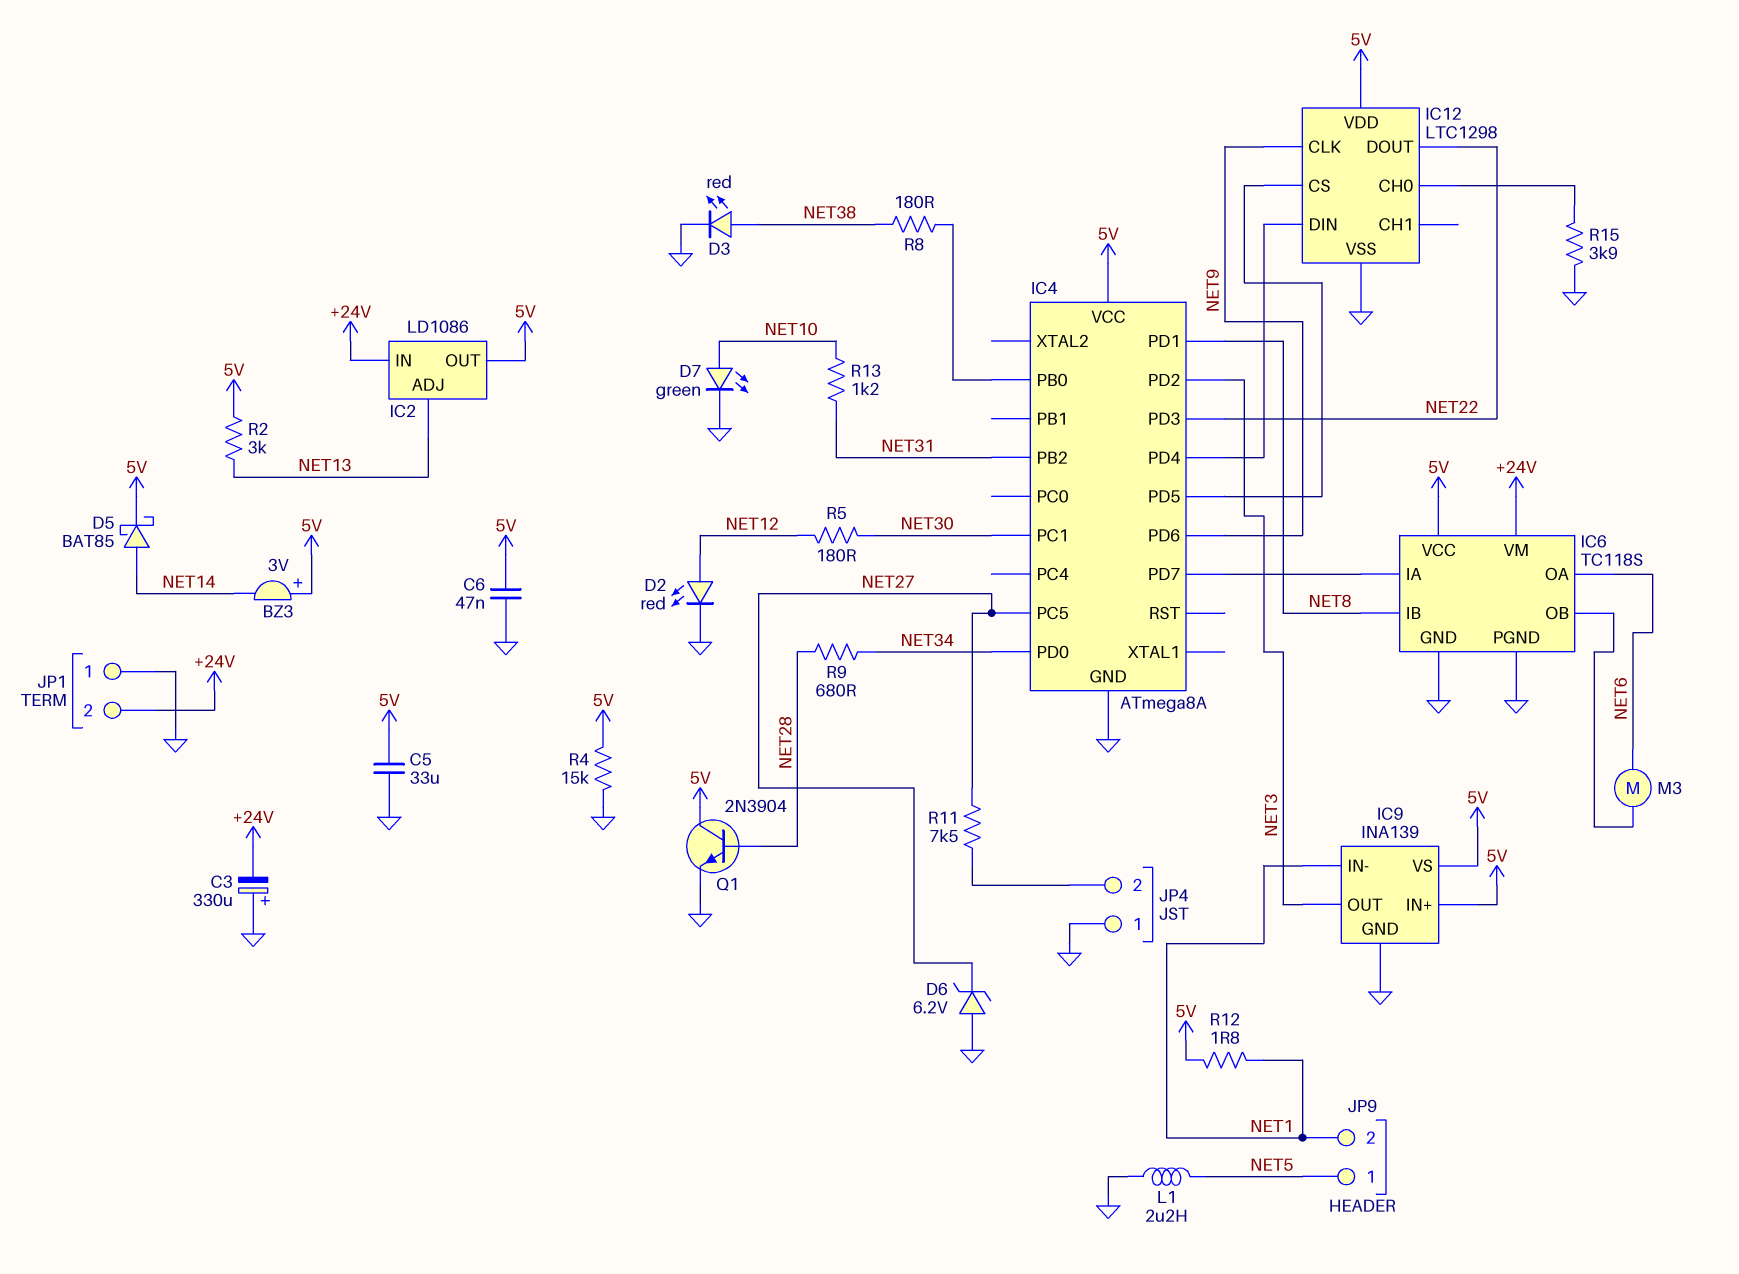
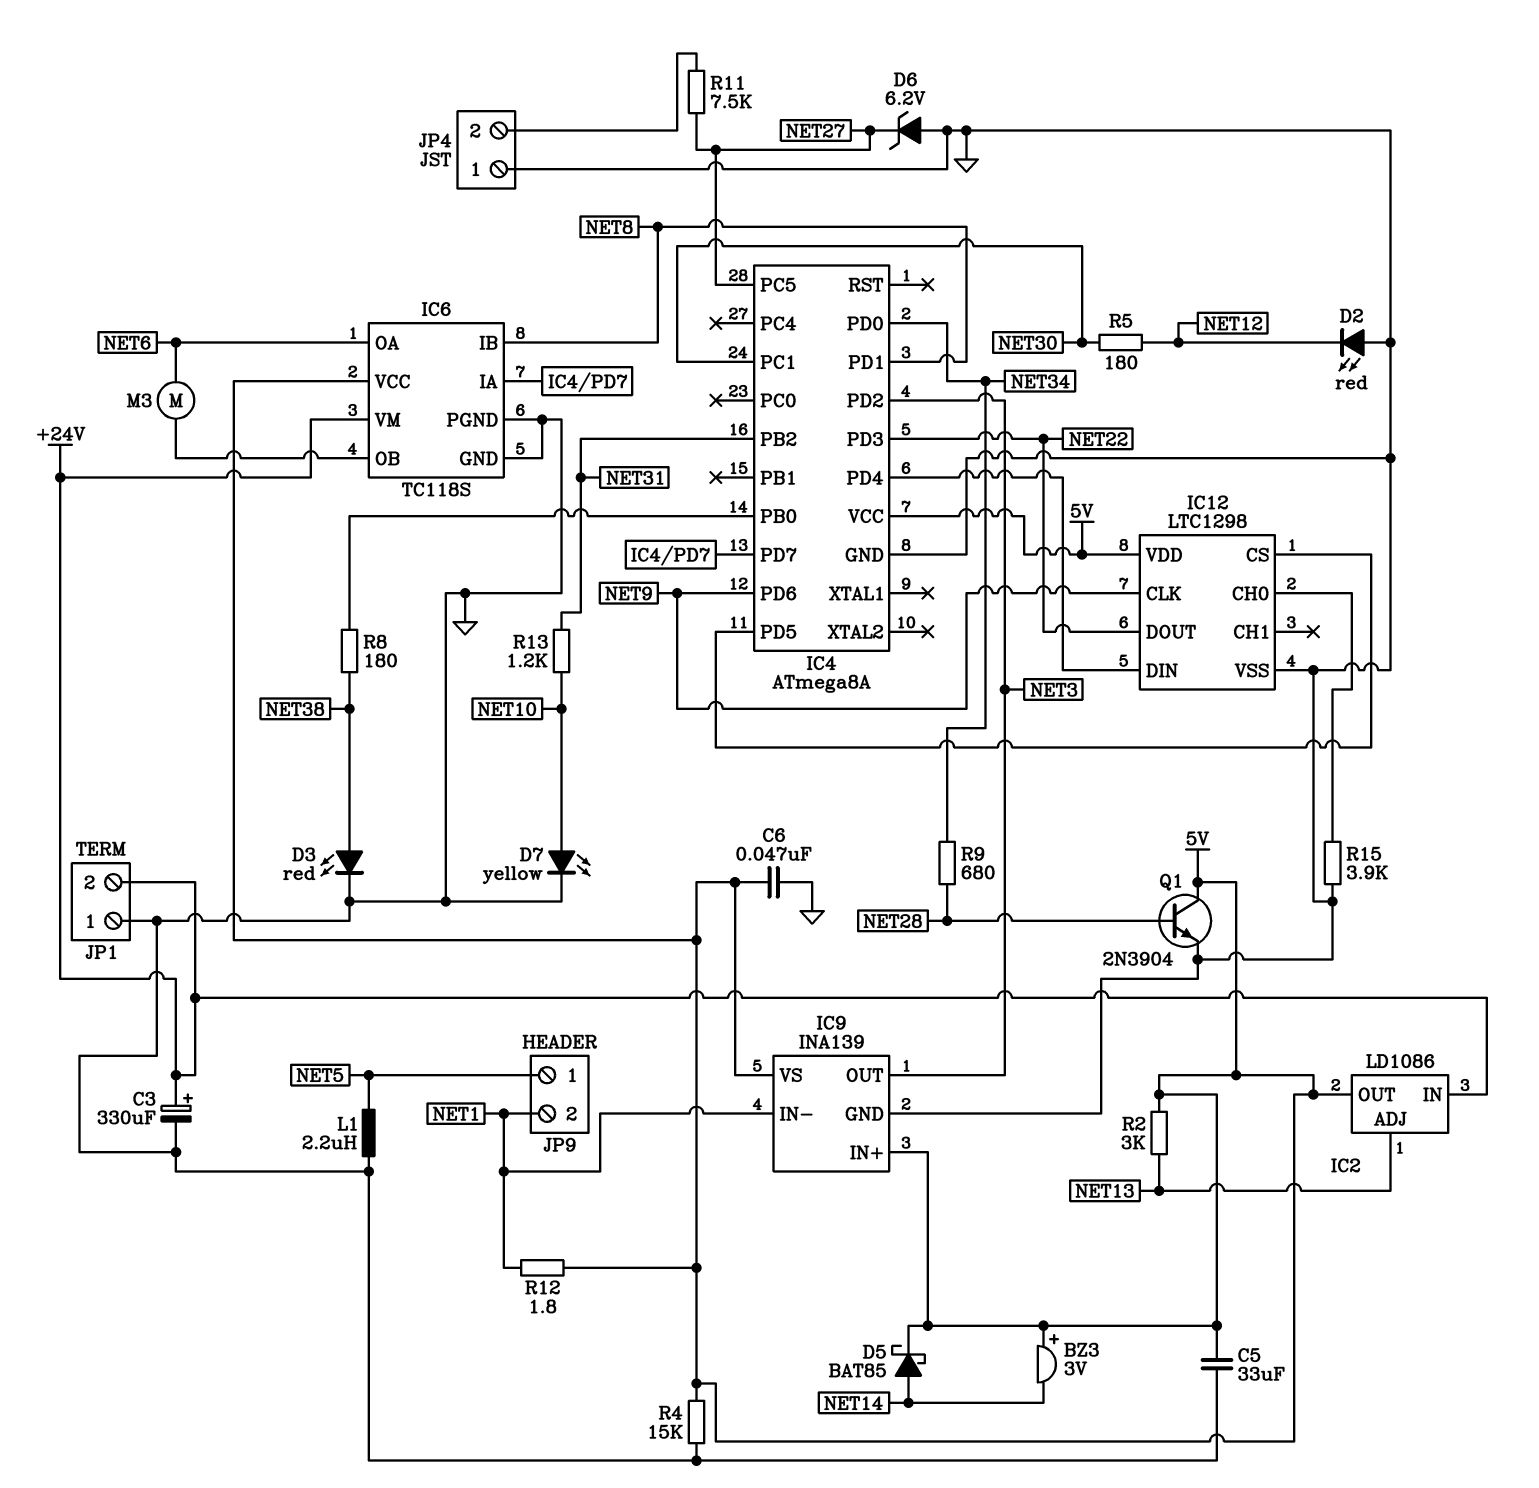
C3: 330uF (plus GND, minus +24V) -> 330uF (plus +24V, minus GND)
D2: LED red (A NET12, K GND) -> LED red (A GND, K NET12)
D7: LED green (A NET10, K GND) -> LED yellow (A NET10, K GND)

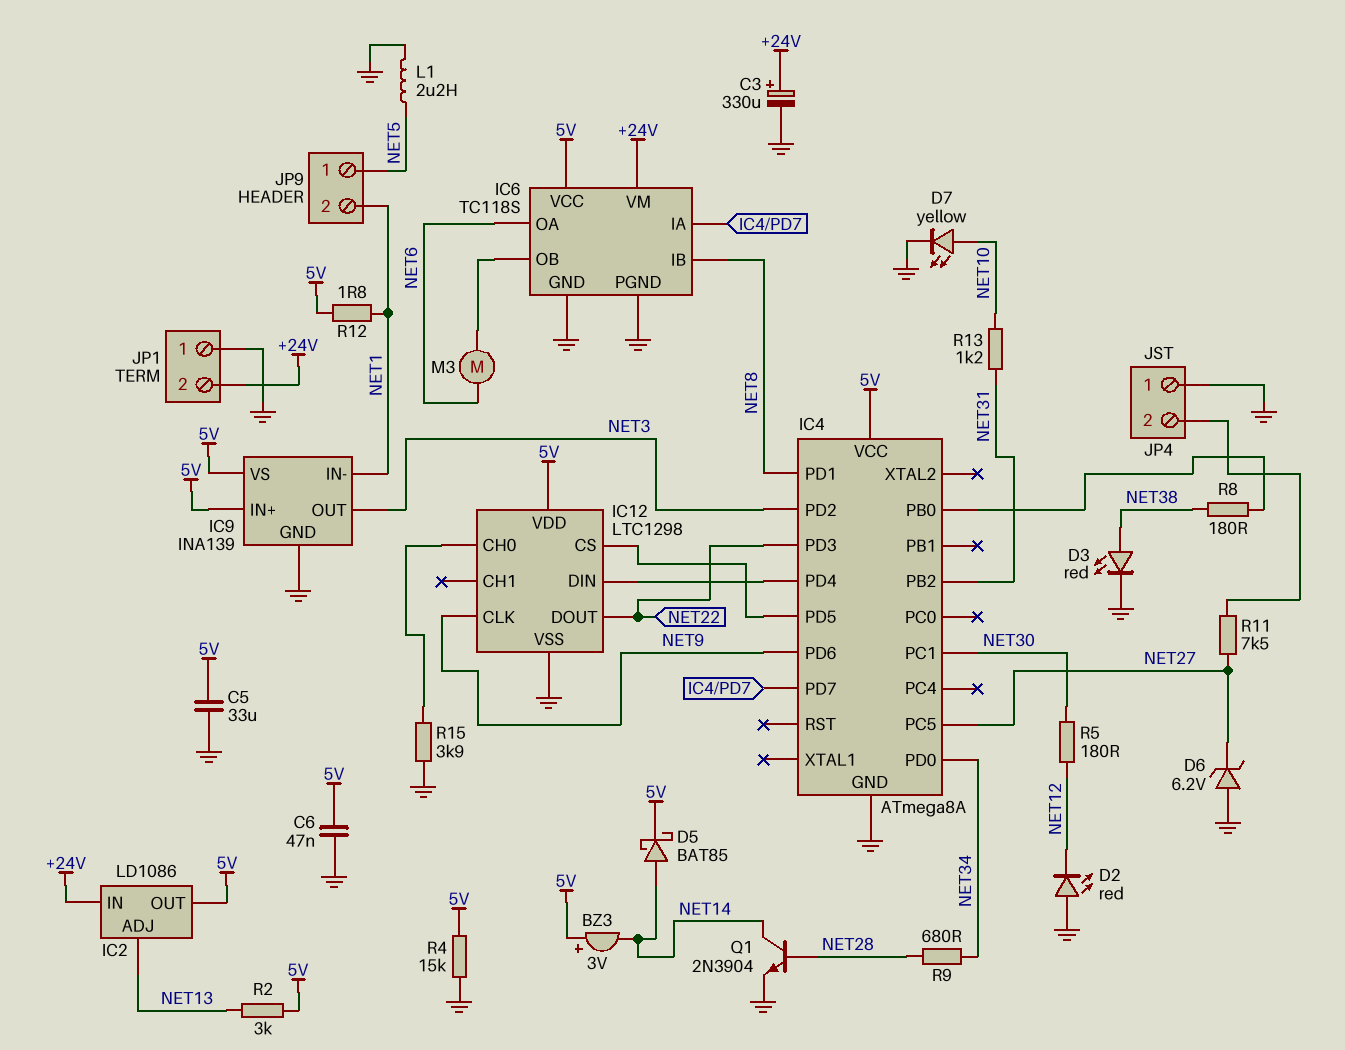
Q1: NPN 2N3904 (B NET28, C 5V, E GND) -> NPN 2N3904 (B NET28, C NET14, E GND)

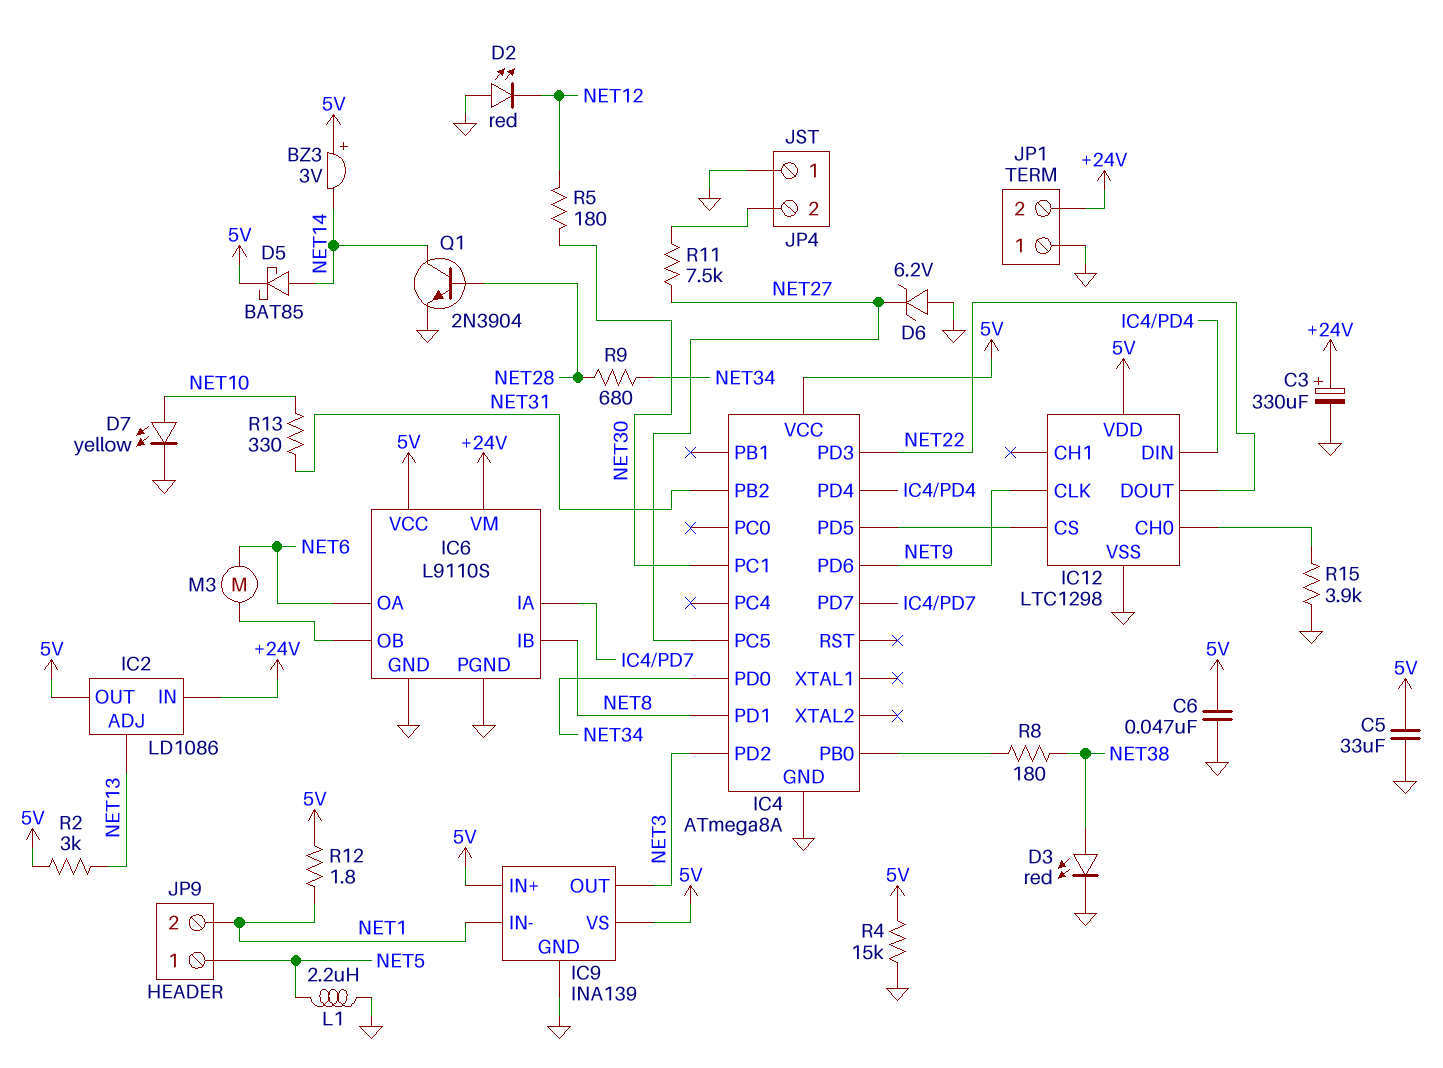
IC6: TC118S -> L9110S
R13: 1.2k (NET10, NET31) -> 330 (NET10, NET31)

